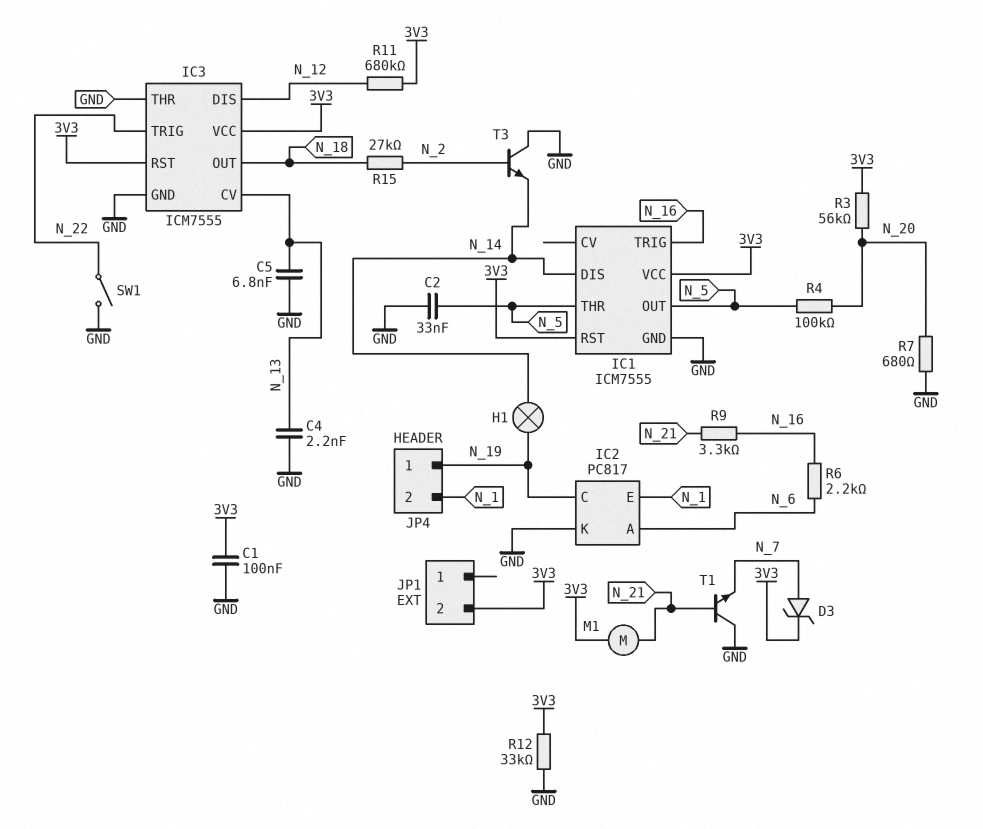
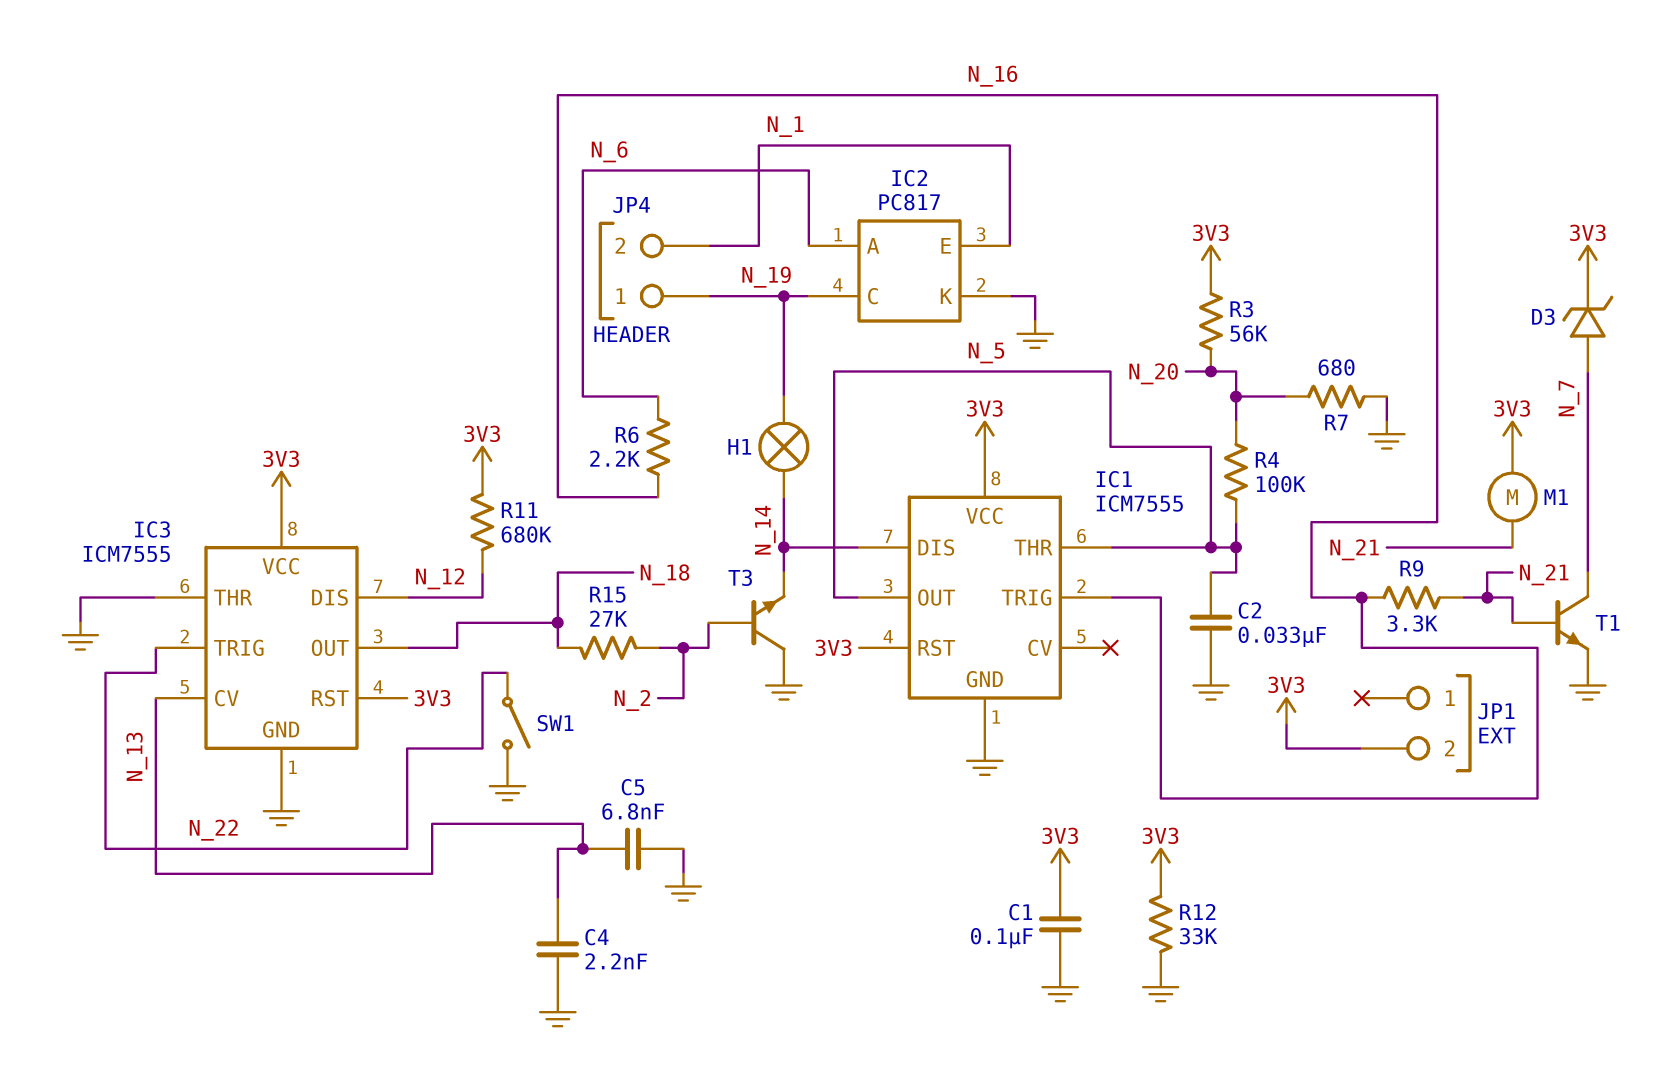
T1: NPN (B N_21, C GND, E N_7) -> NPN (B N_21, C N_7, E GND)

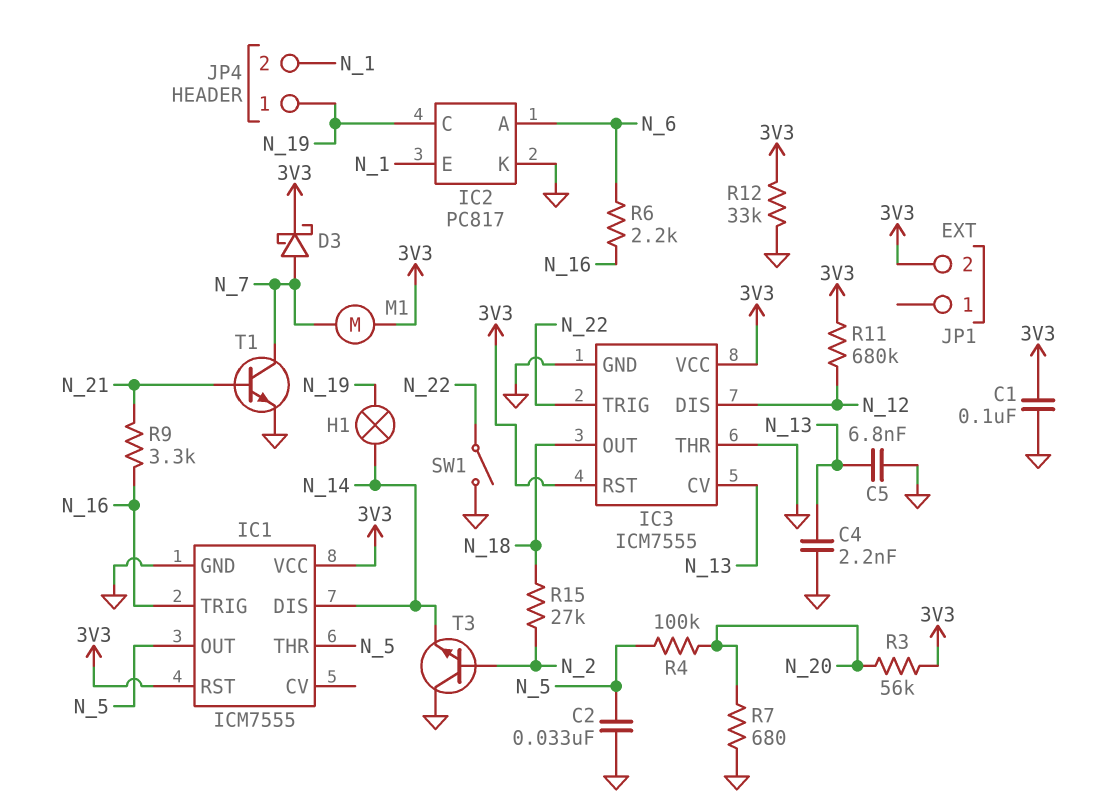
D3: zener (A N_7, K 3V3) -> schottky (A N_7, K 3V3)
M1: motor (3V3, N_21) -> motor (3V3, N_7)

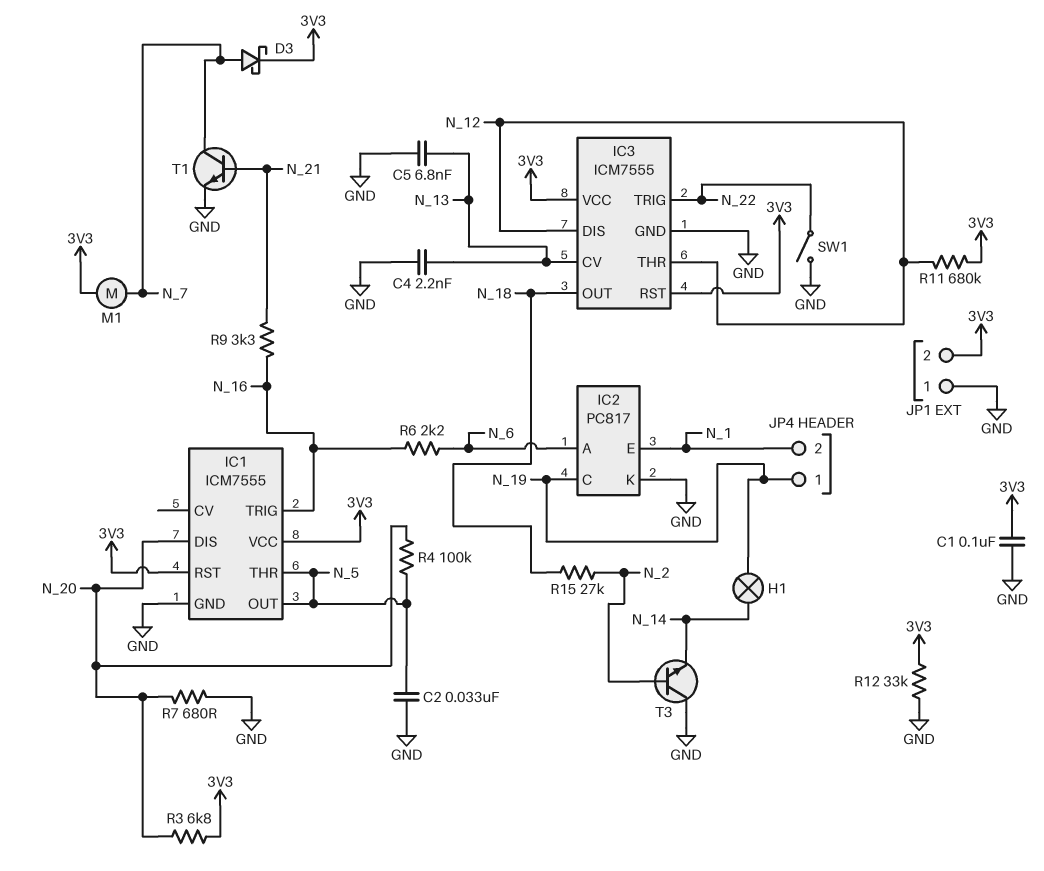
IC1 pin DIS: N_14 -> N_20
IC3 pin THR: GND -> N_12
JP1 pin 1: none -> GND
R3: 56k (3V3, N_20) -> 6.8k (3V3, N_20)

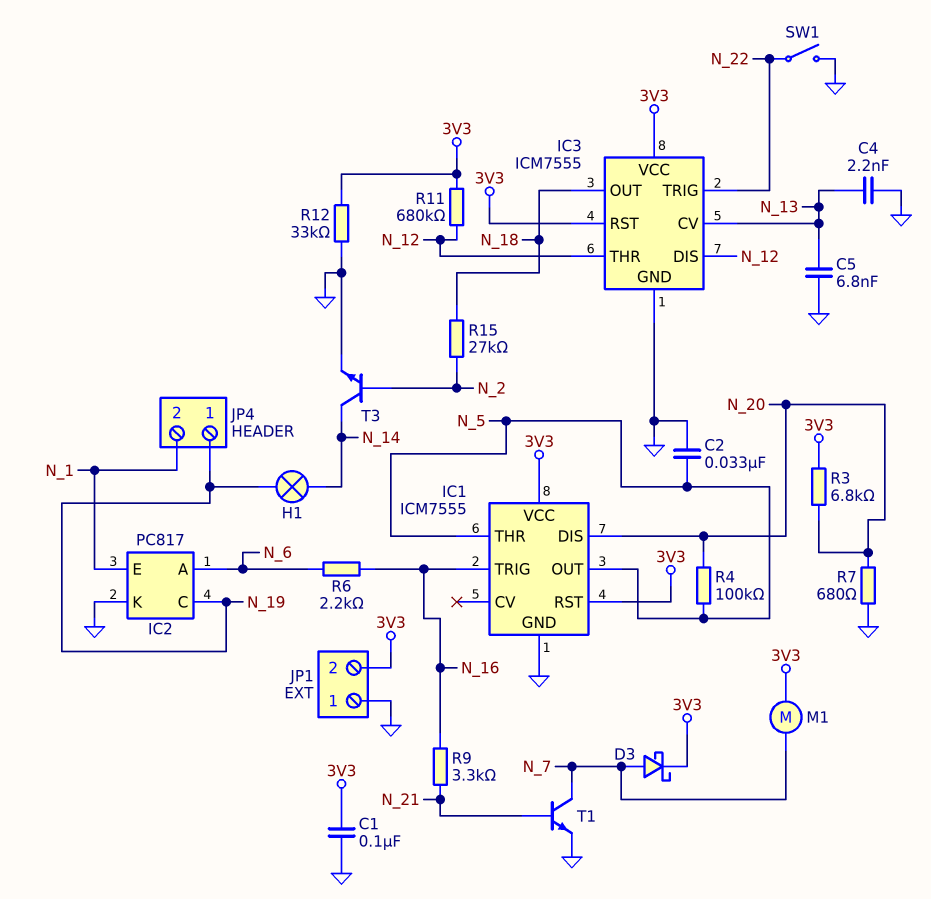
T3: NPN (B N_2, C GND, E N_14) -> NPN (B N_2, C N_14, E GND)

